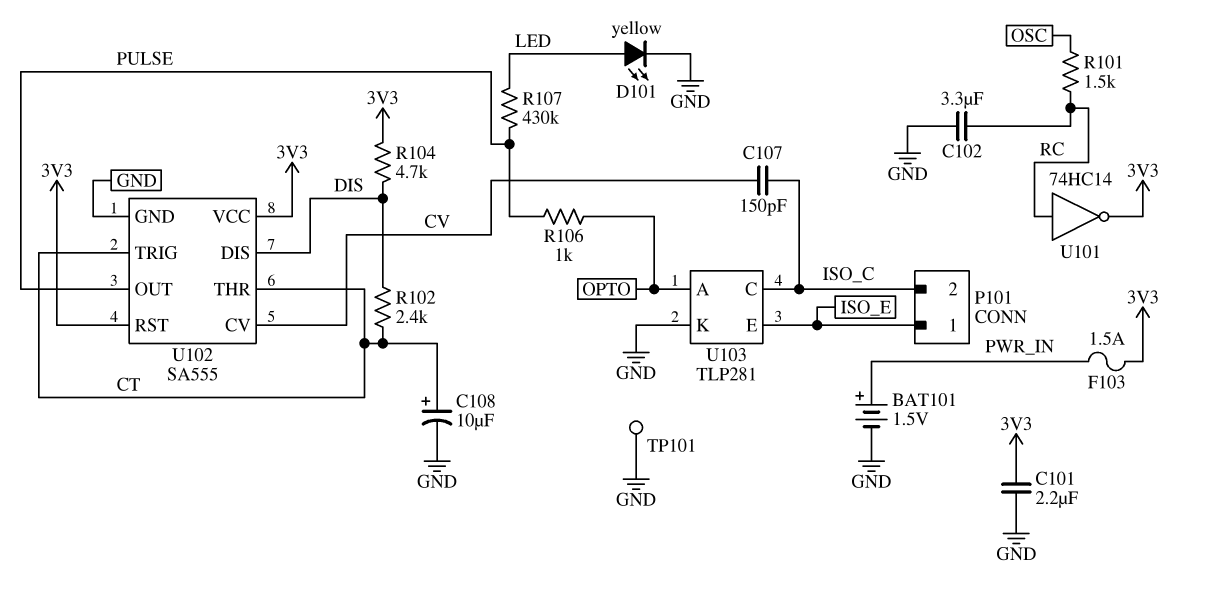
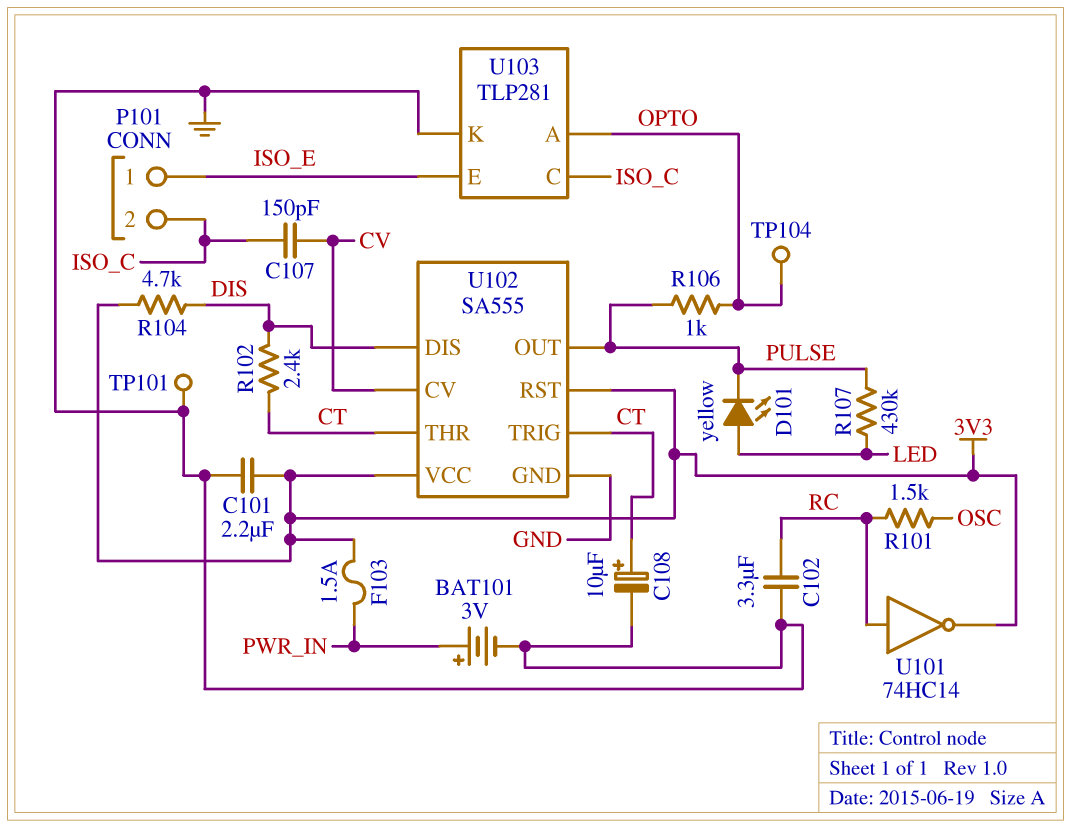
BAT101: 1.5V (plus PWR_IN, minus GND) -> 3V (plus PWR_IN, minus GND)
D101: LED yellow (A LED, K GND) -> LED yellow (A LED, K PULSE)
TP104: none -> test point (OPTO)

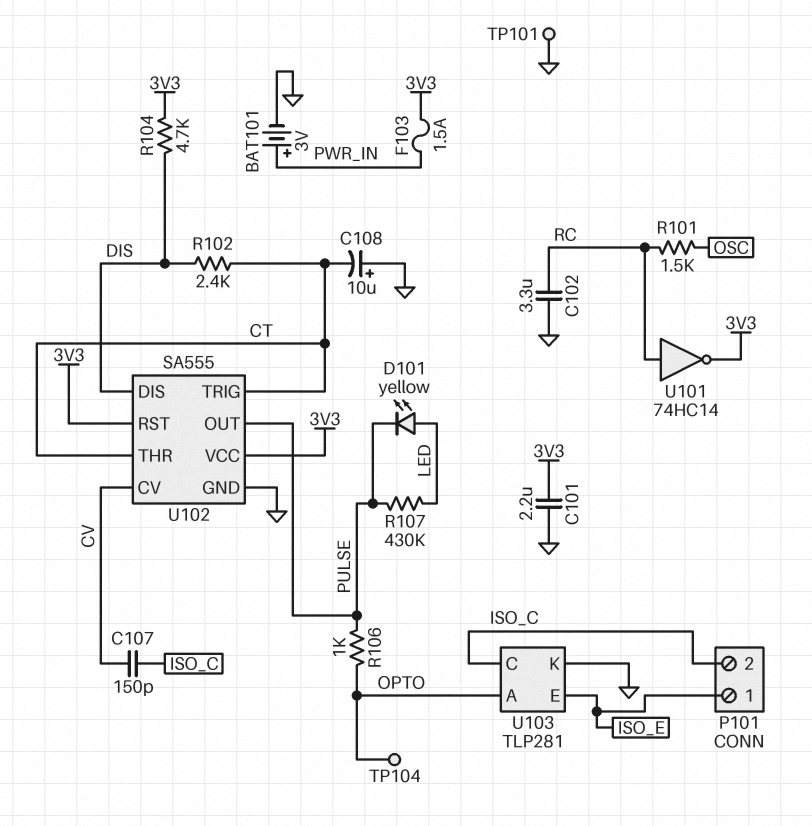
C108: 10uF (plus CT, minus GND) -> 10uF (plus GND, minus CT)

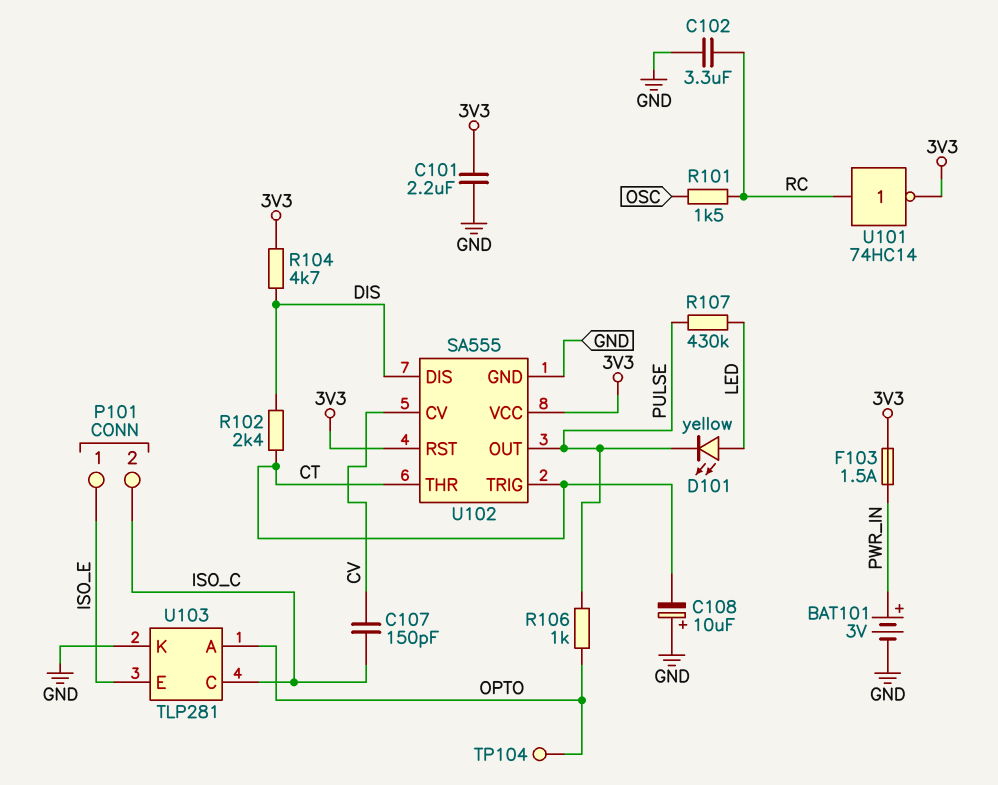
TP101: test point (GND) -> none

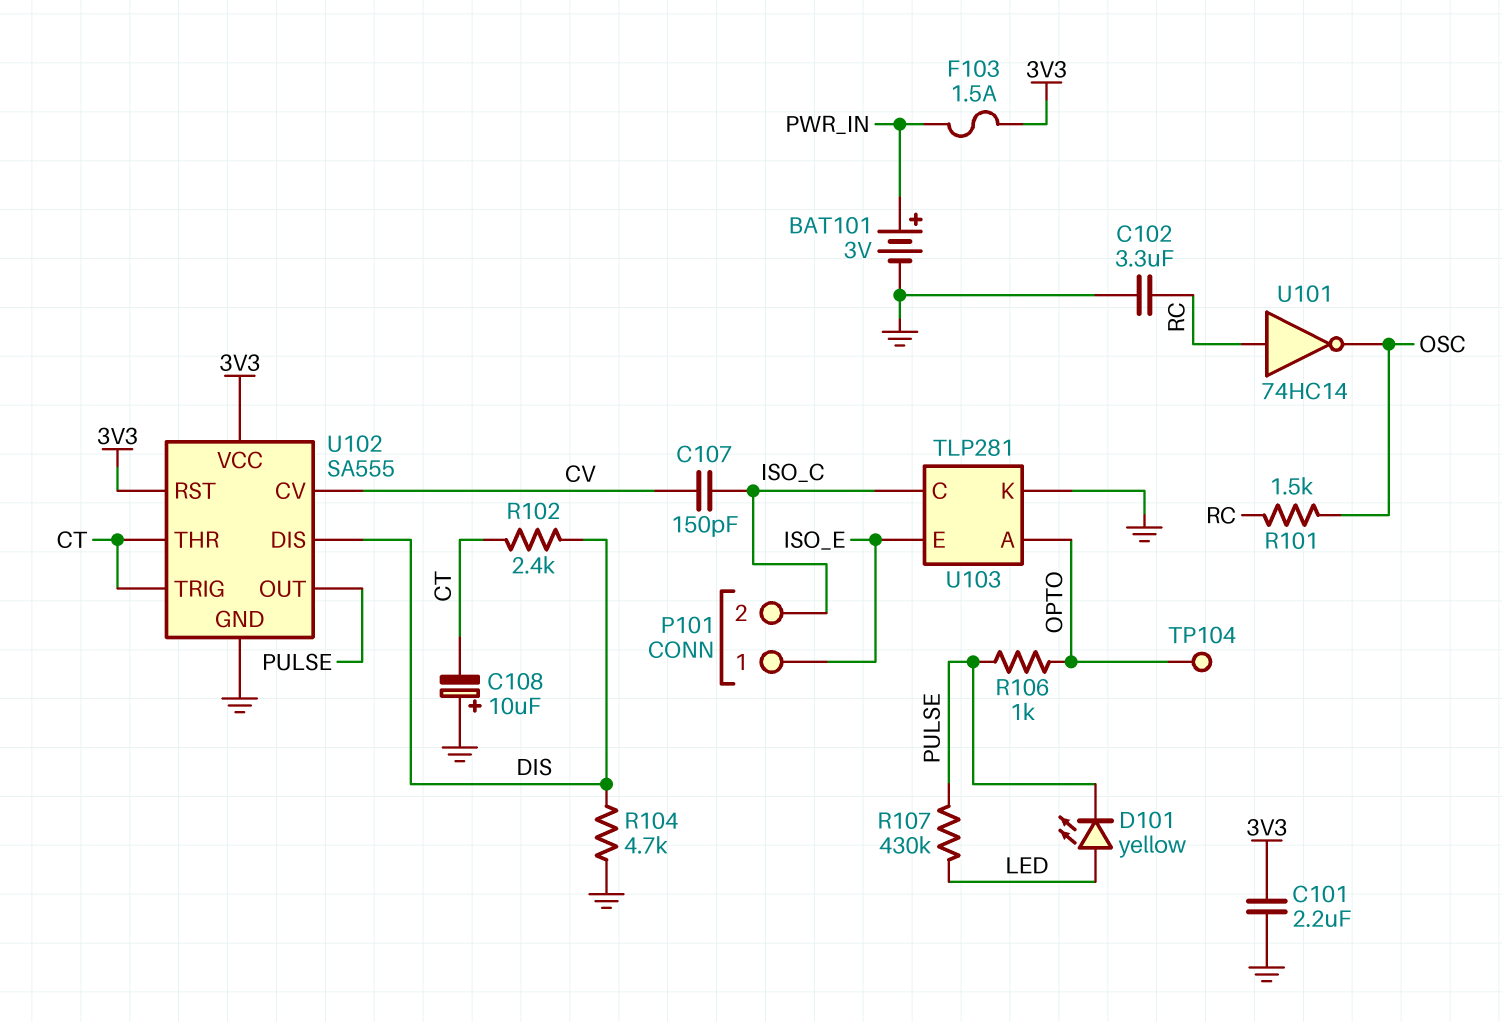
R104: 4.7k (3V3, DIS) -> 4.7k (DIS, GND)
U101: NOT 74HC14 (in RC, out 3V3) -> NOT 74HC14 (in RC, out OSC)

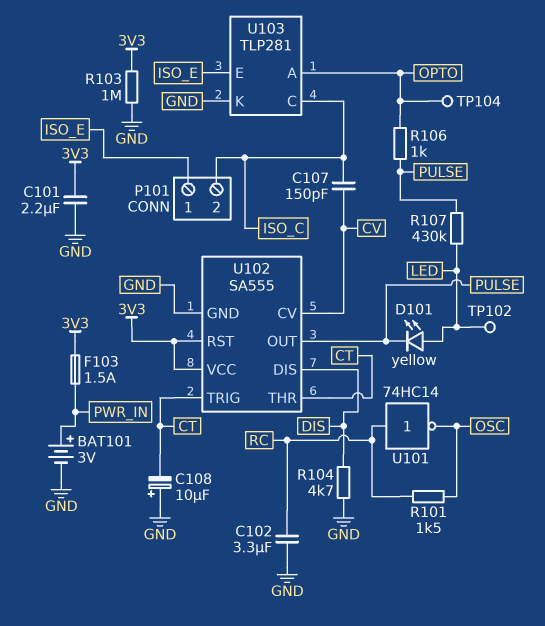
R102: 2.4k (CT, DIS) -> none
R103: none -> 1M (3V3, GND)
TP102: none -> test point (LED)

